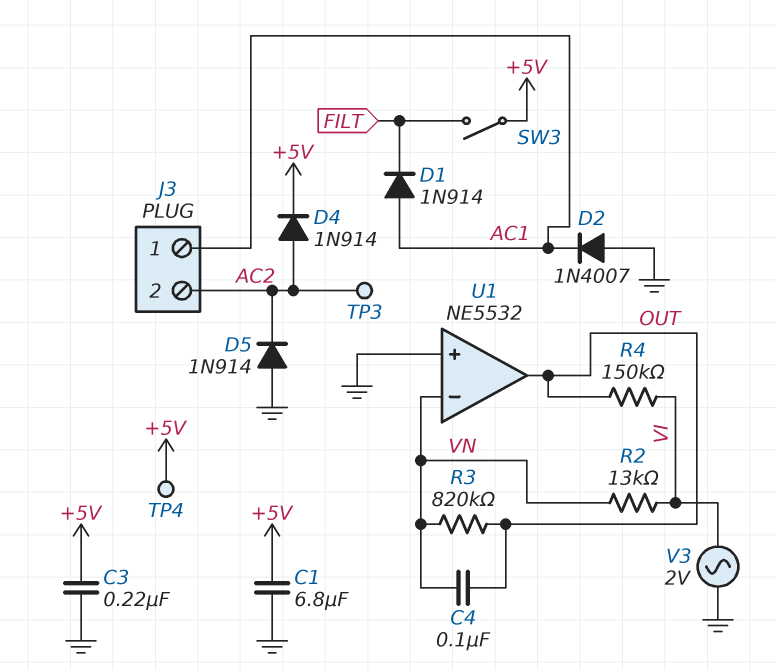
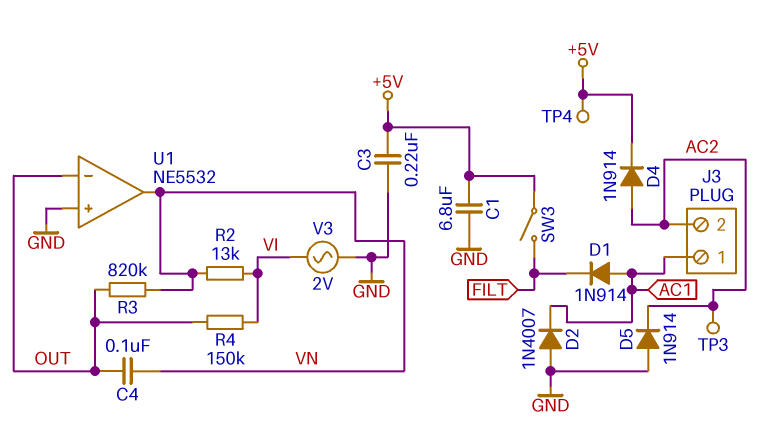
U1 pin in-: VN -> OUT
U1 pin out: OUT -> VN

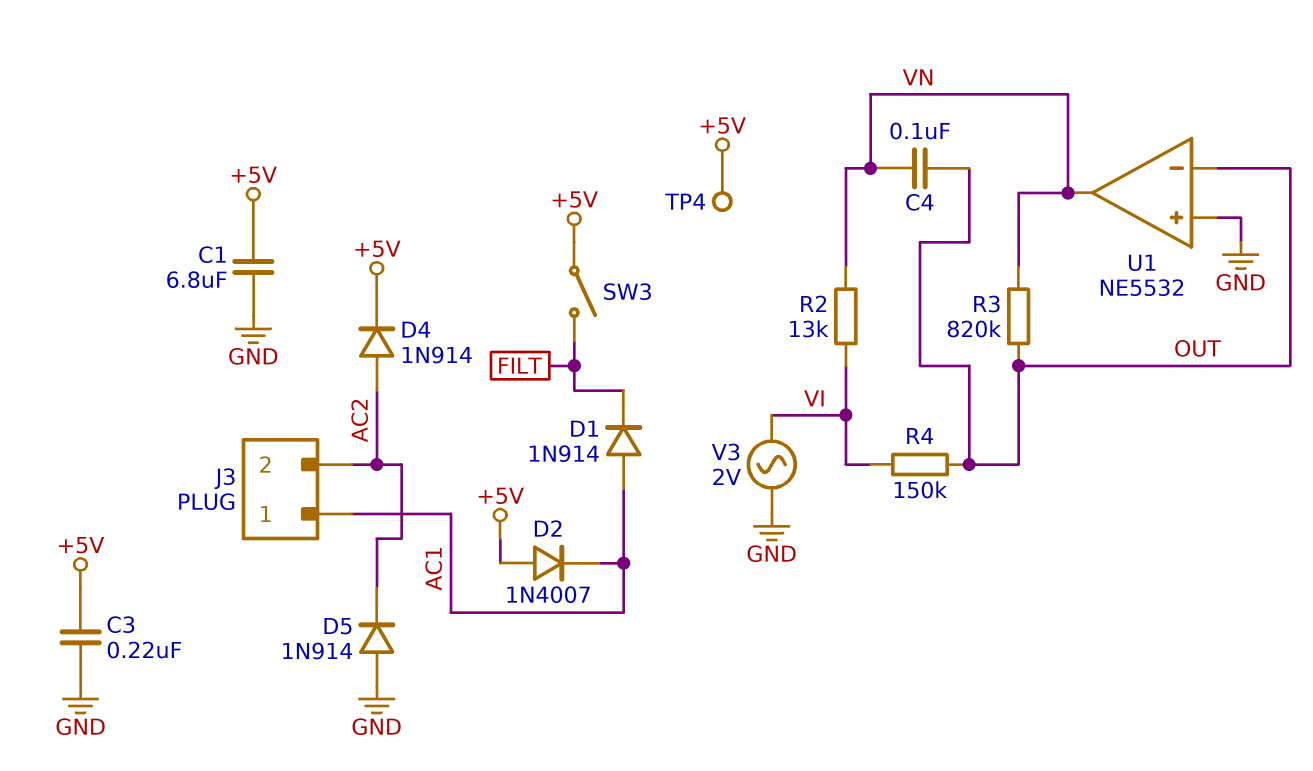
D2: diode 1N4007 (A GND, K AC1) -> diode 1N4007 (A +5V, K AC1)
TP3: test point (AC2) -> none

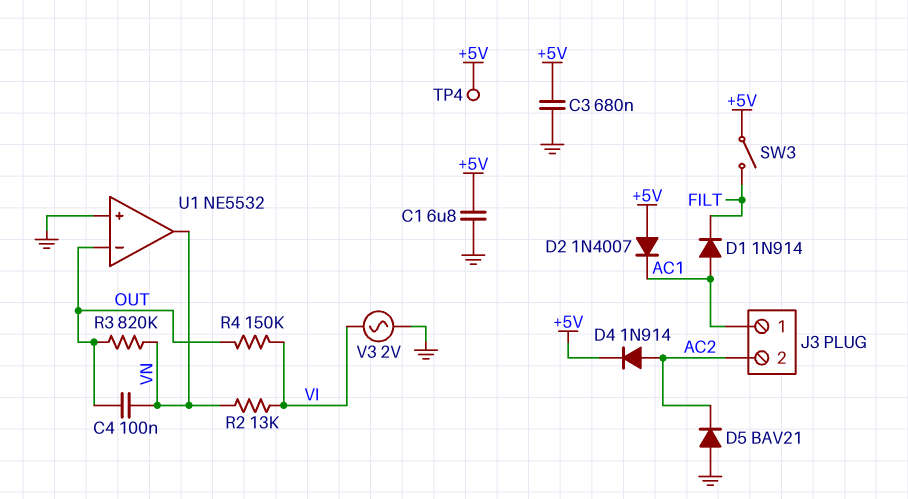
C3: 220nF (+5V, GND) -> 680nF (+5V, GND)
D5: diode 1N914 (A GND, K AC2) -> diode BAV21 (A GND, K AC2)

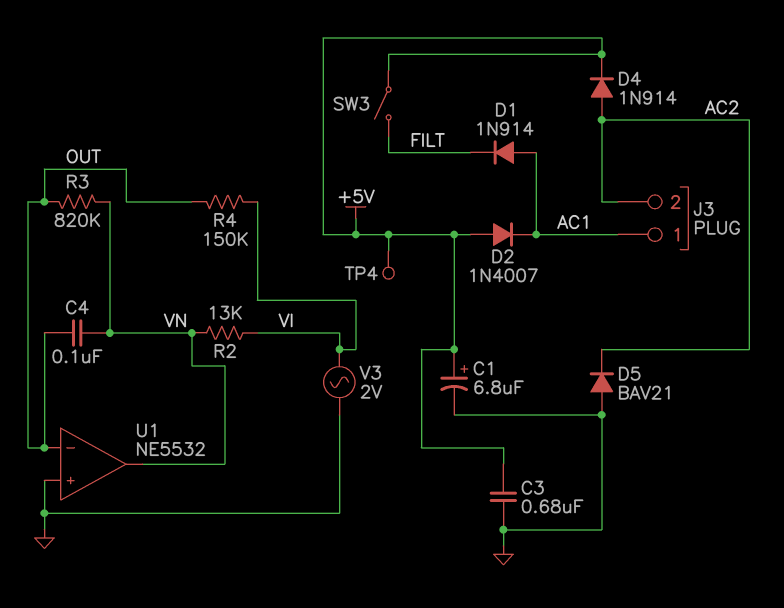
C1: 6.8uF (+5V, GND) -> 6.8uF (plus +5V, minus GND)

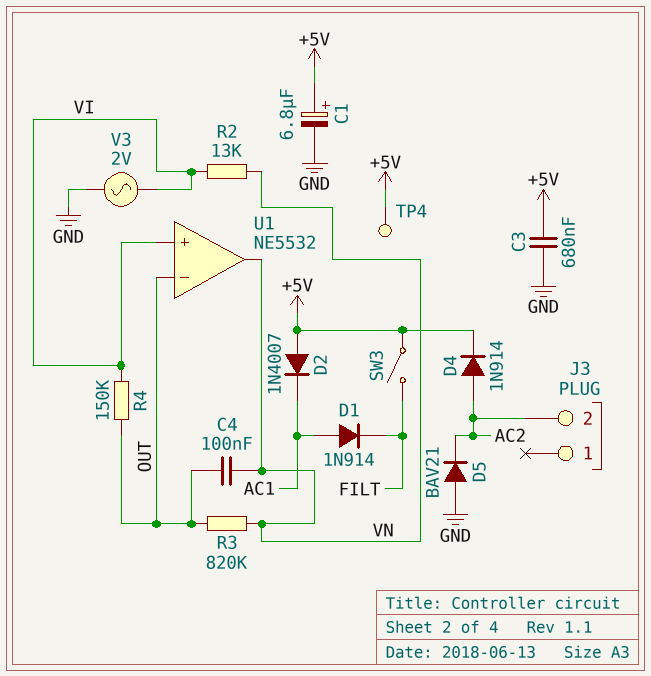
J3 pin 1: AC1 -> none
U1 pin in+: GND -> VI

